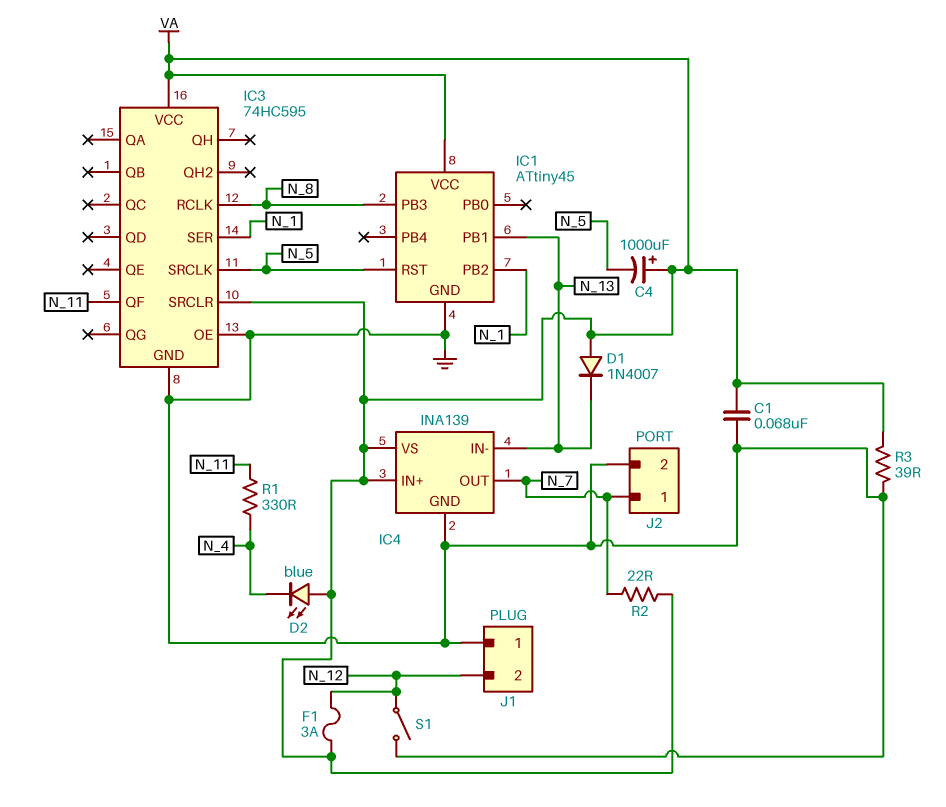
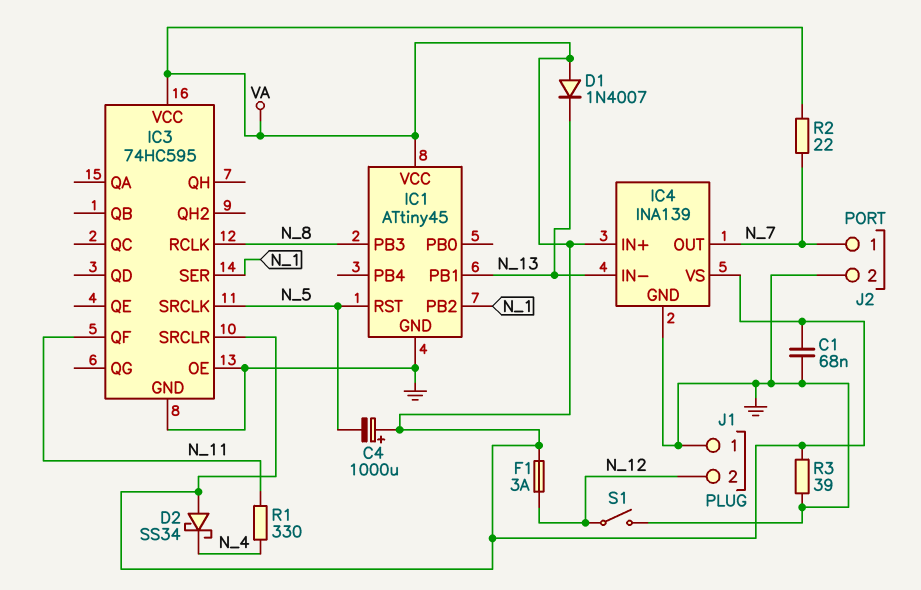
D2: LED blue (A VA, K N_4) -> schottky SS34 (A VA, K N_4)

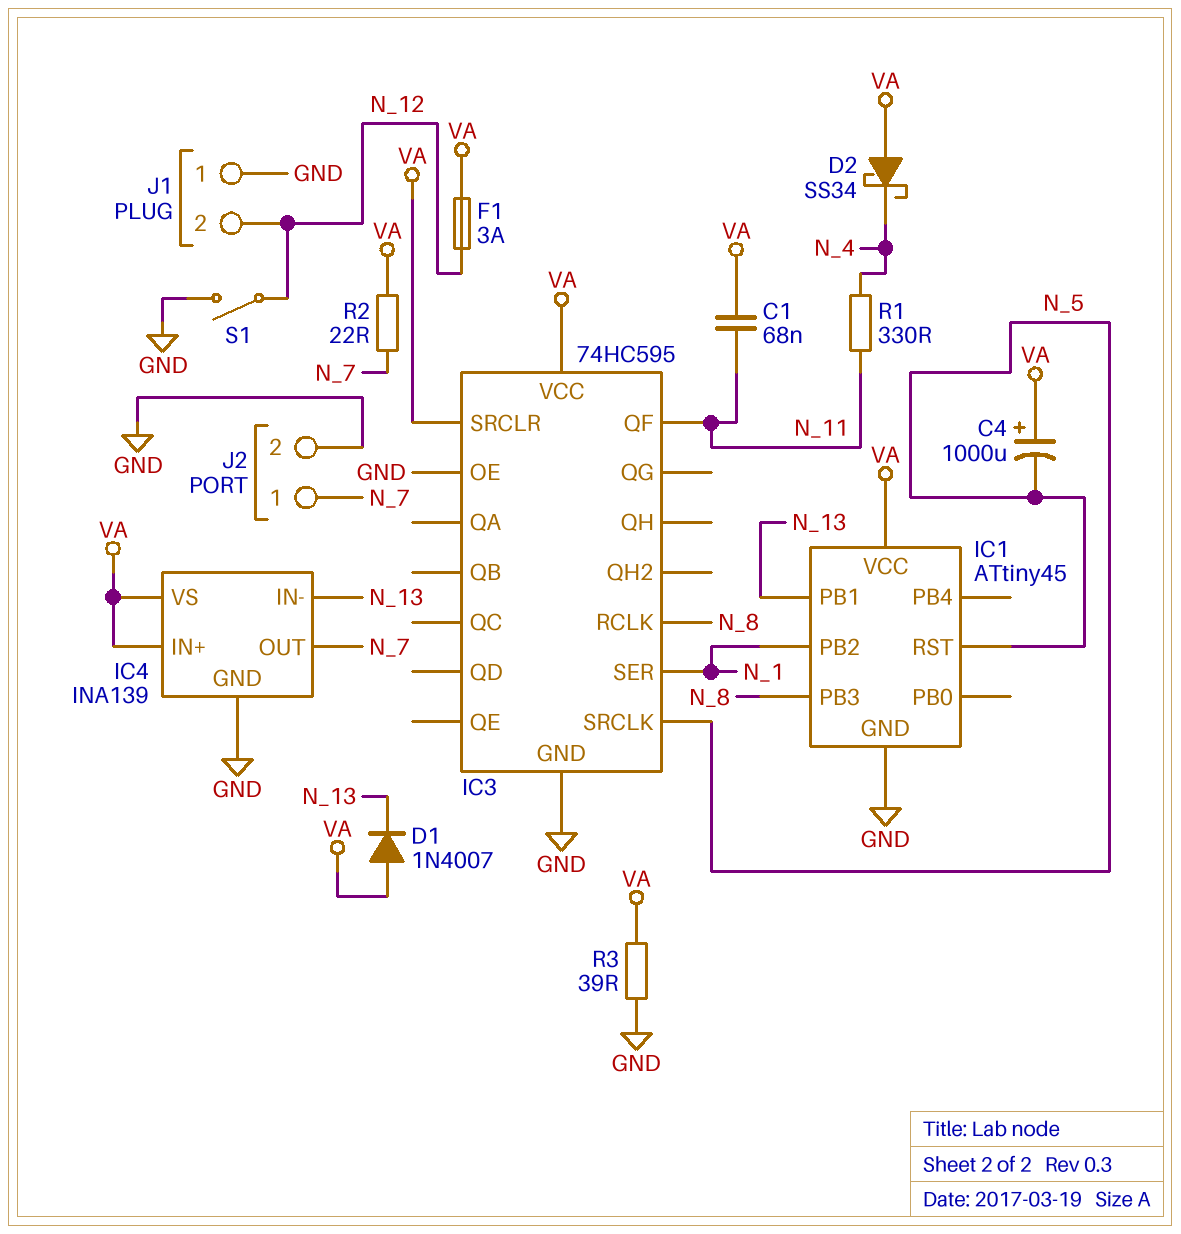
C1: 68nF (GND, VA) -> 68nF (N_11, VA)

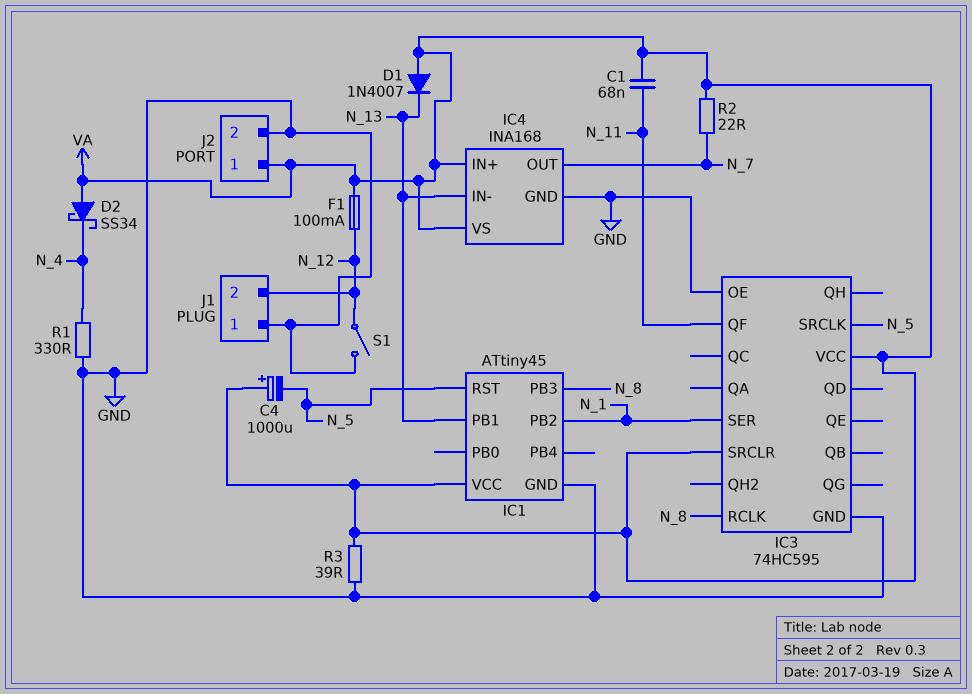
F1: 3A (N_12, VA) -> 100mA (N_12, VA)
IC4: INA139 -> INA168
J2 pin 1: N_7 -> VA
R1: 330 (N_4, N_11) -> 330 (GND, N_4)

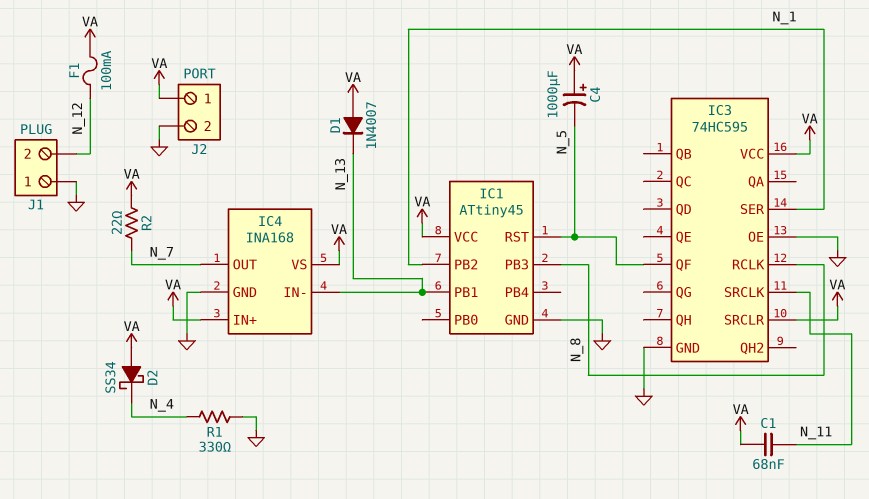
IC3 pin QF: N_11 -> N_5
IC3 pin SRCLK: N_5 -> N_11
R3: 39 (GND, VA) -> none
S1: switch (GND, N_12) -> none

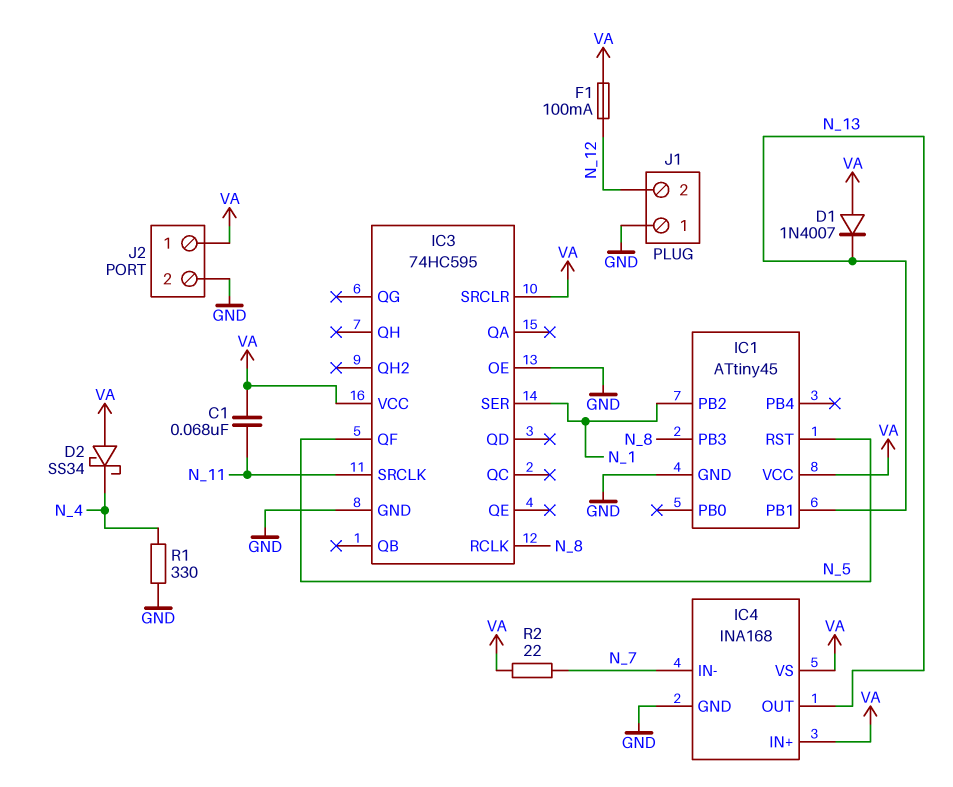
C4: 1000uF (plus VA, minus N_5) -> none
IC4 pin IN-: N_13 -> N_7
IC4 pin OUT: N_7 -> N_13

